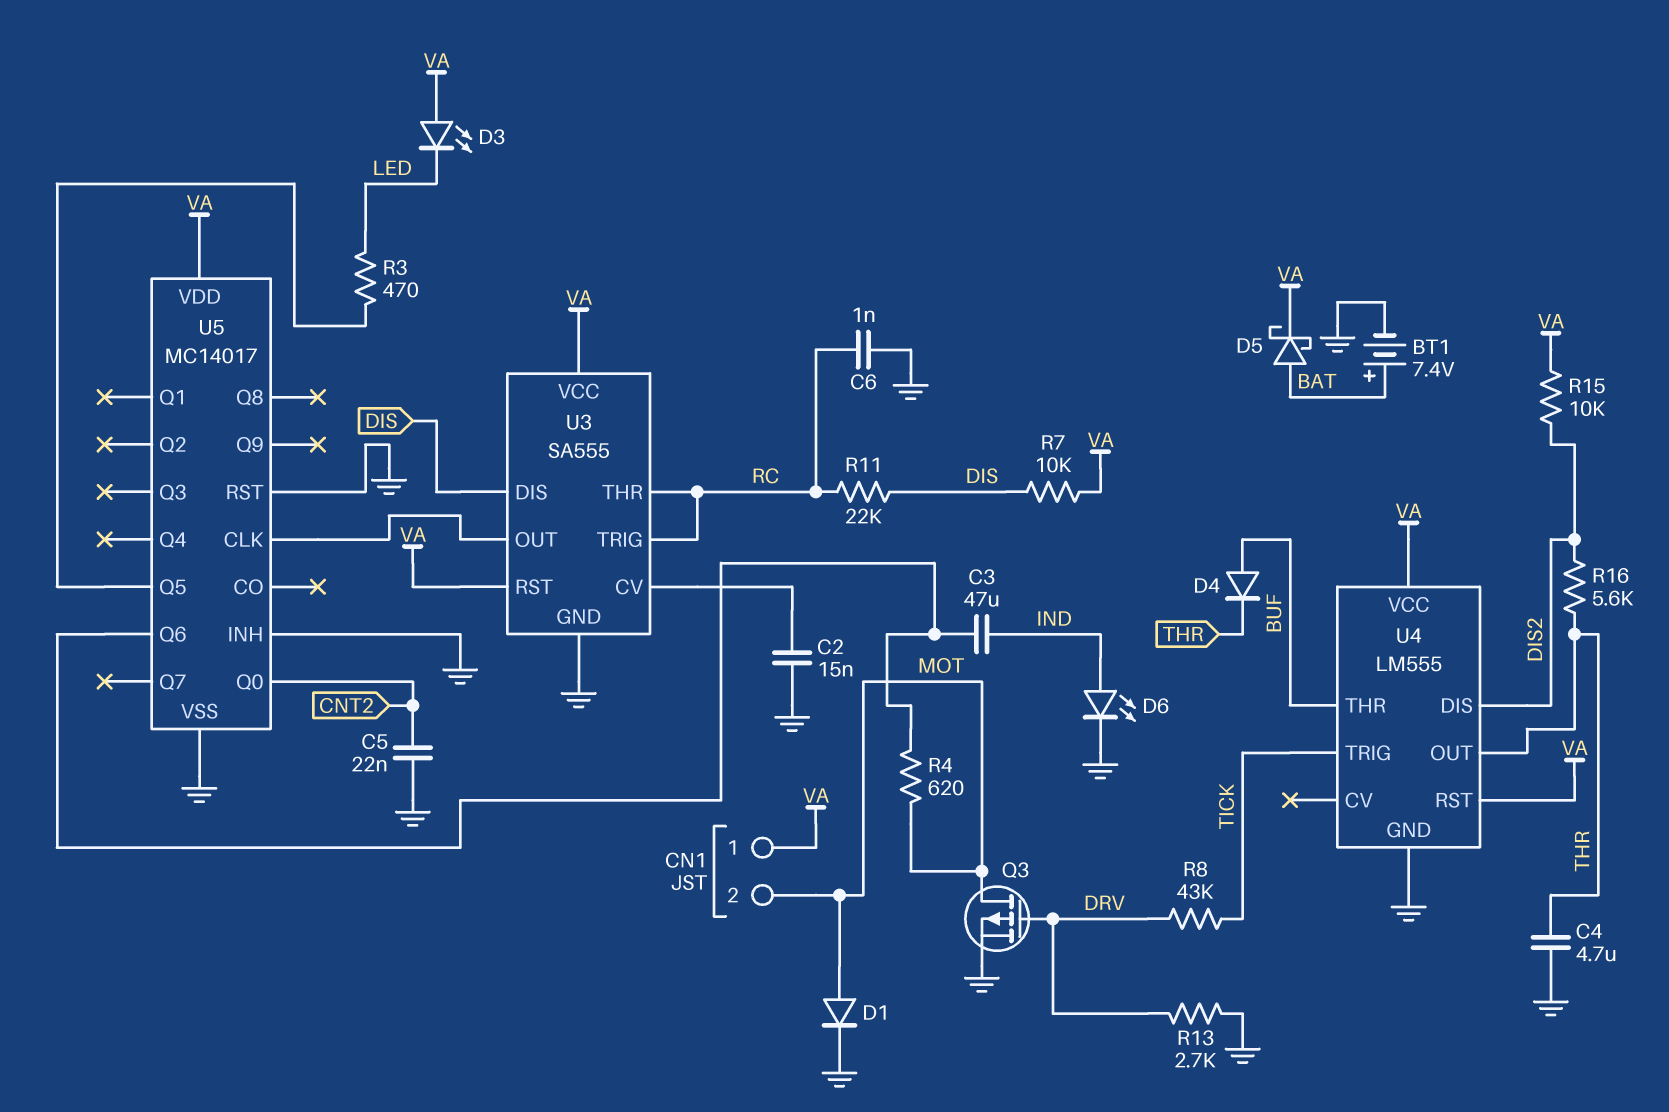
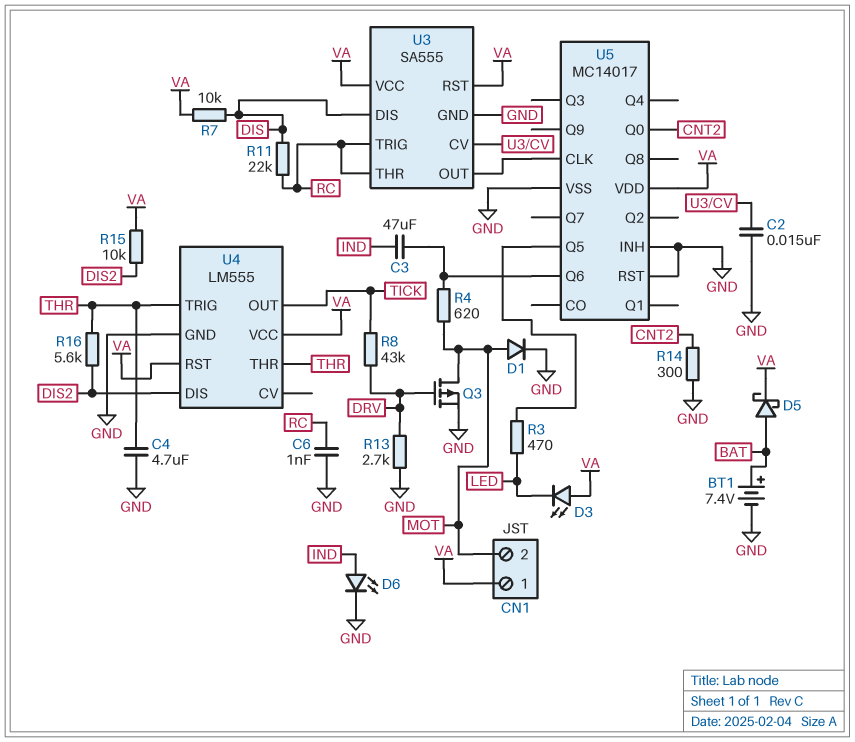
C5: 22nF (CNT2, GND) -> none
D4: diode (A BUF, K THR) -> none
R14: none -> 300 (CNT2, GND)
U4 pin OUT: THR -> TICK
U4 pin THR: BUF -> THR
U4 pin TRIG: TICK -> THR

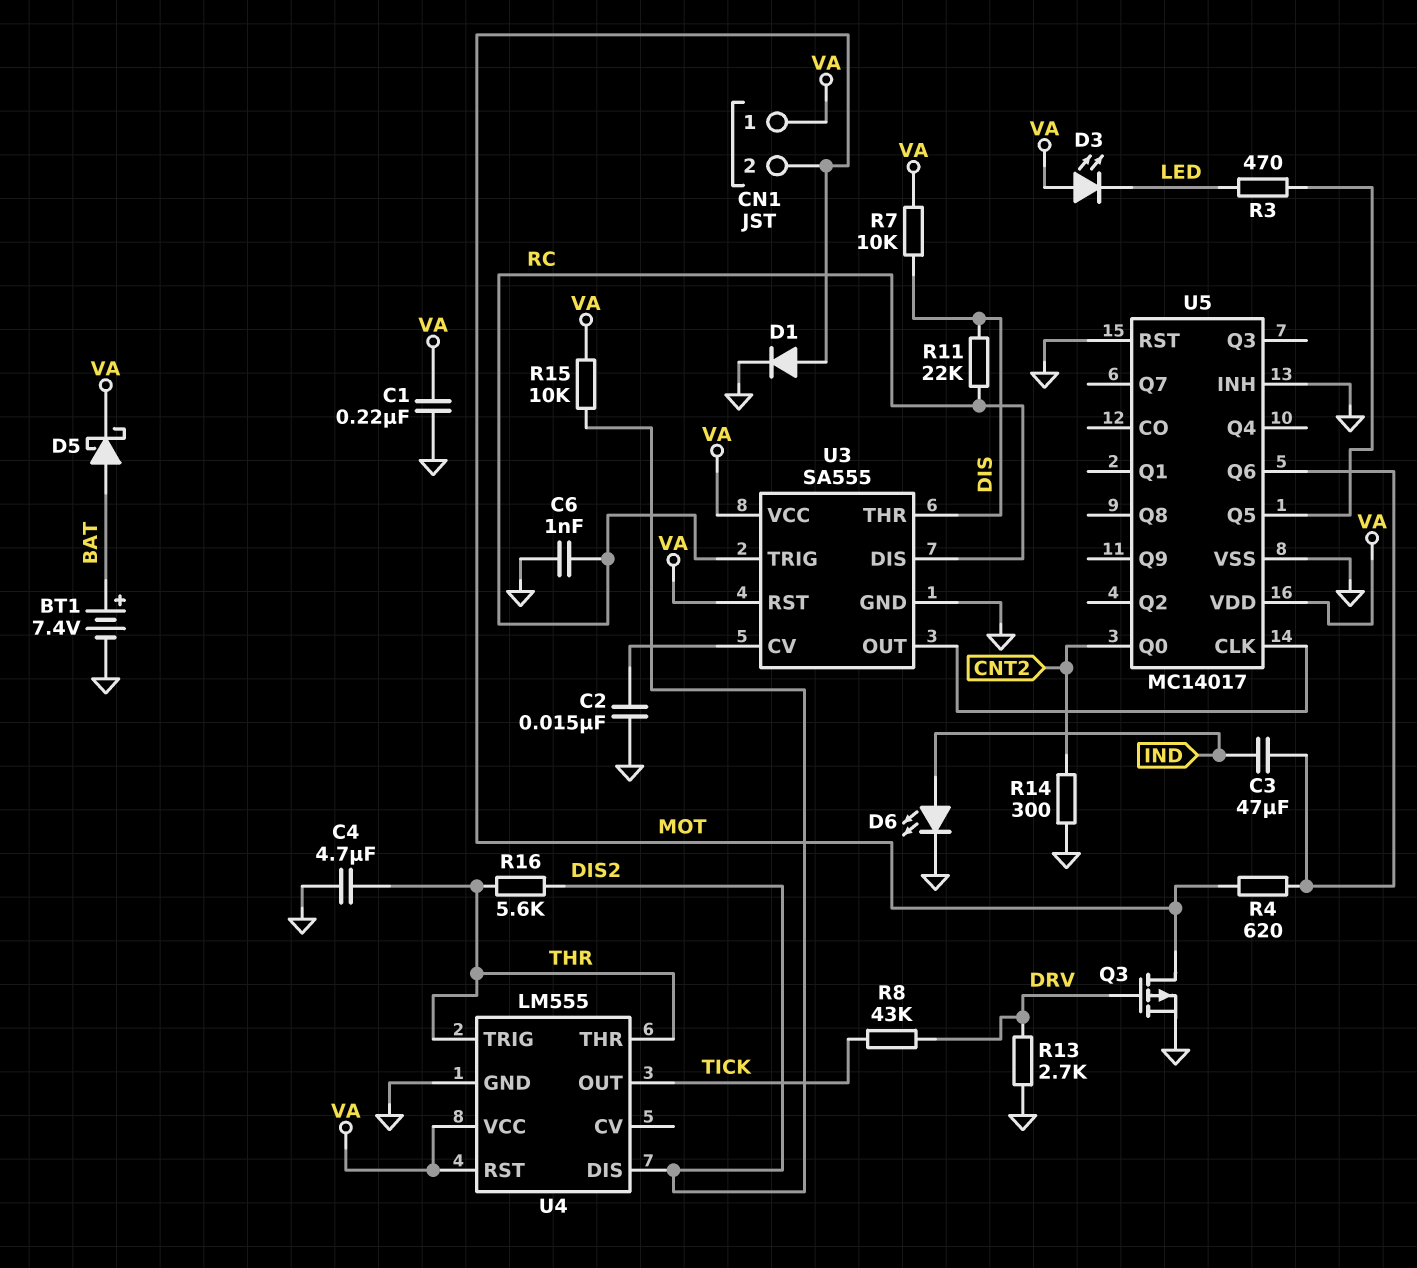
C1: none -> 220nF (GND, VA)
U3 pin DIS: DIS -> RC
U3 pin THR: RC -> DIS

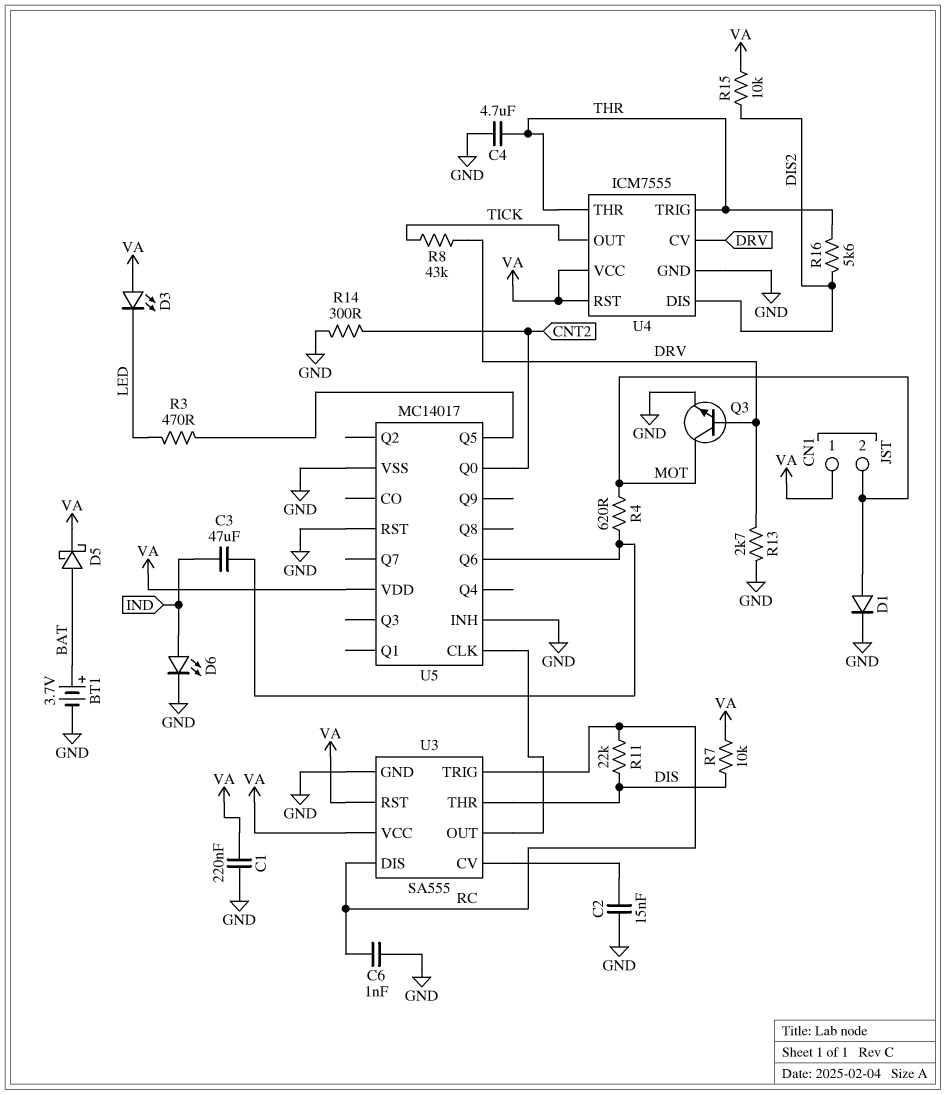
BT1: 7.4V (plus BAT, minus GND) -> 3.7V (plus BAT, minus GND)
Q3: PMOS (G DRV, D MOT, S GND) -> NPN (B DRV, C MOT, E GND)
U4: LM555 -> ICM7555
U4 pin CV: none -> DRV

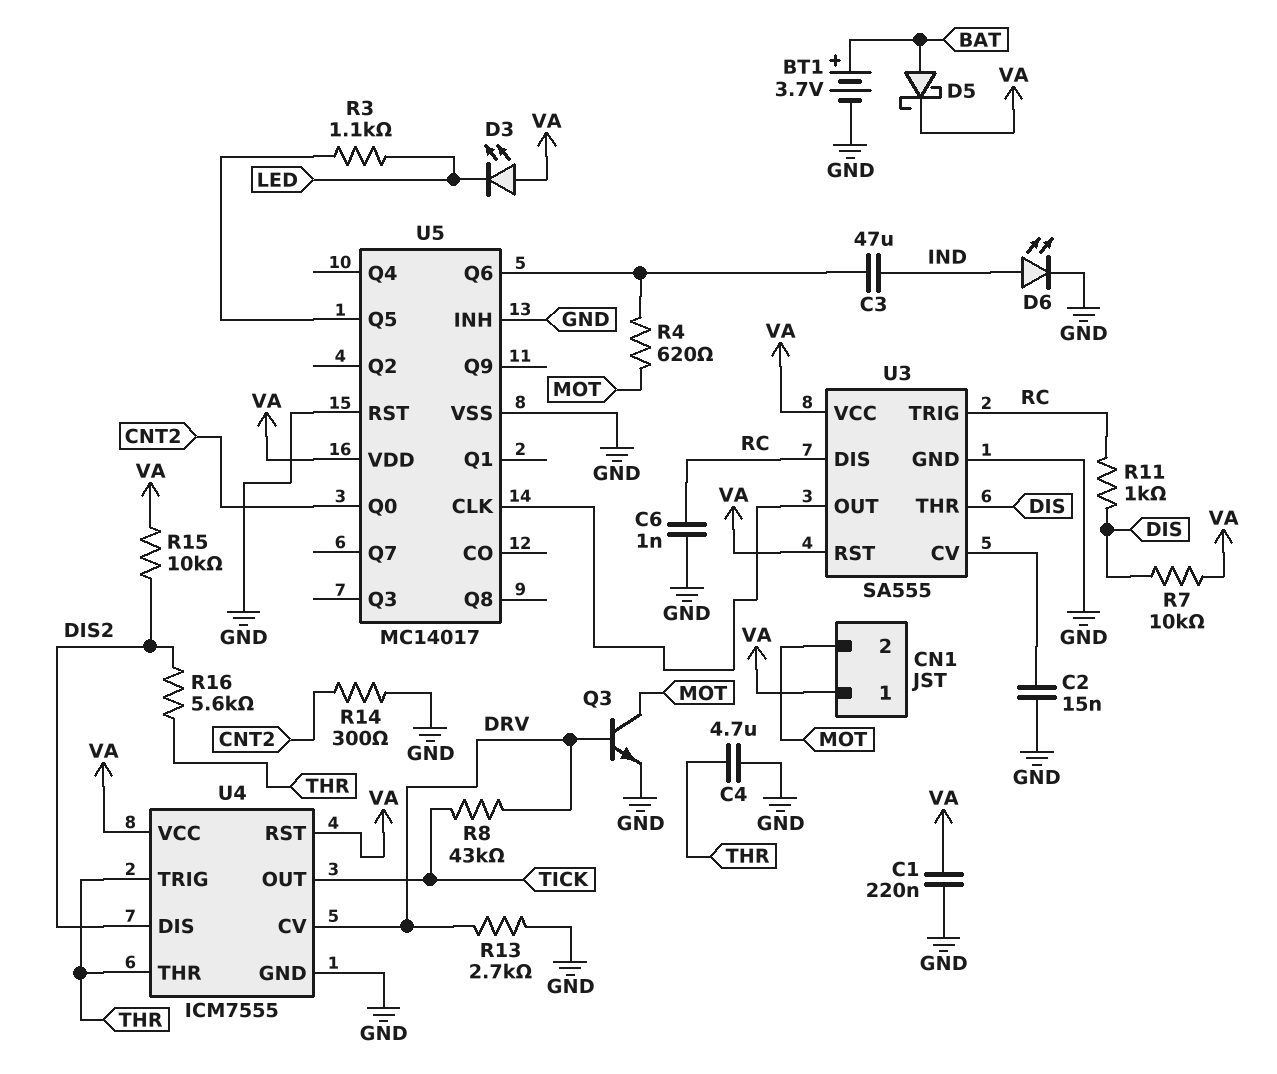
D1: diode (A MOT, K GND) -> none
R3: 470 (LED, U5/Q5) -> 1.1k (LED, U5/Q5)
R11: 22k (DIS, RC) -> 1k (DIS, RC)

